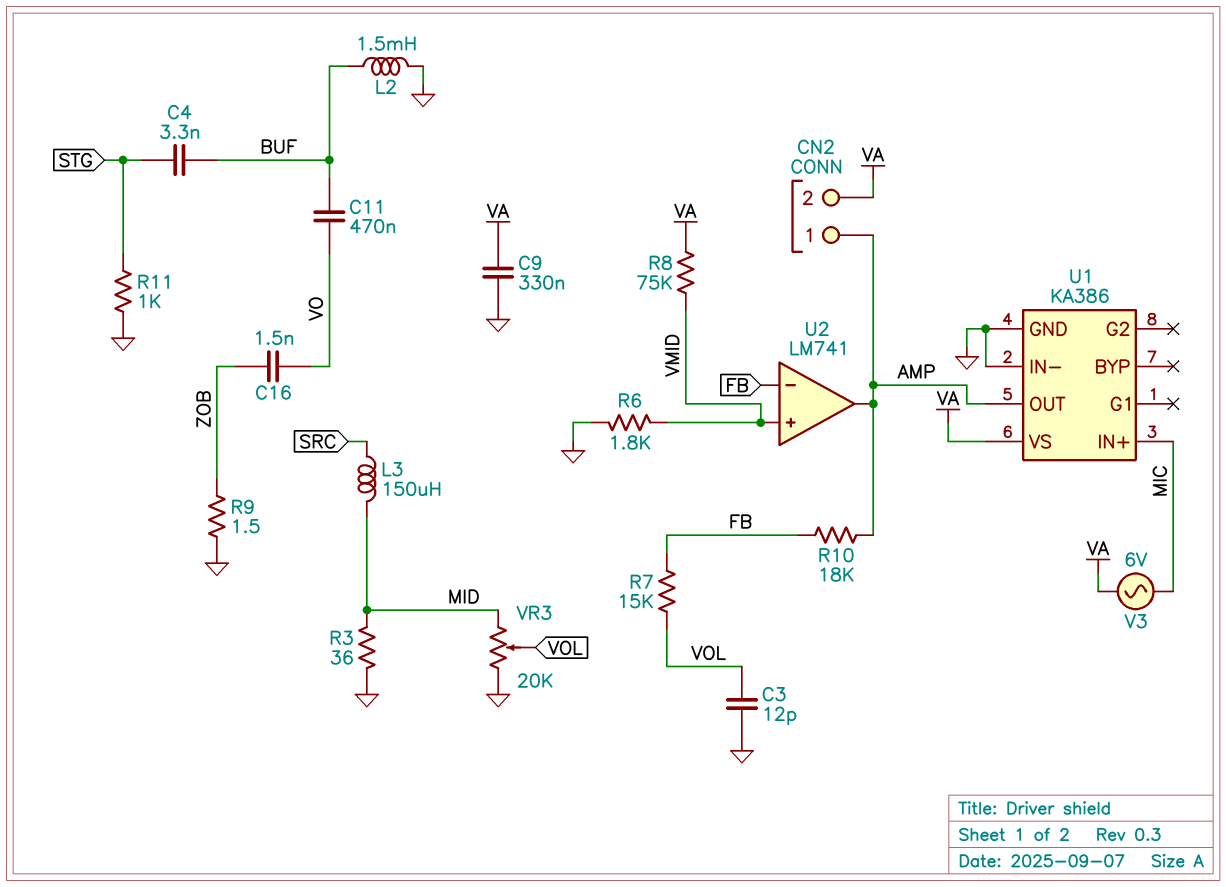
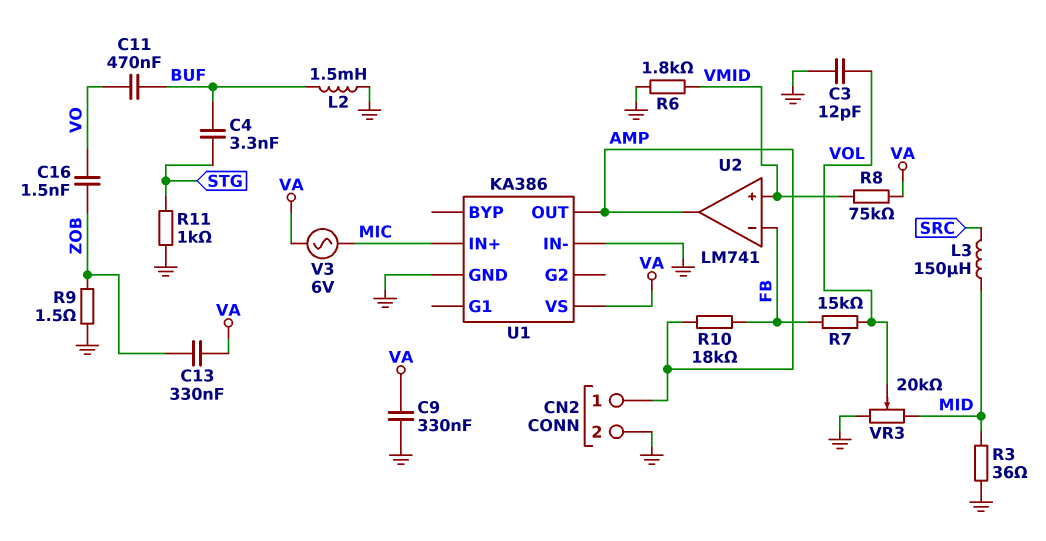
C13: none -> 330nF (VA, ZOB)
CN2 pin 2: VA -> GND

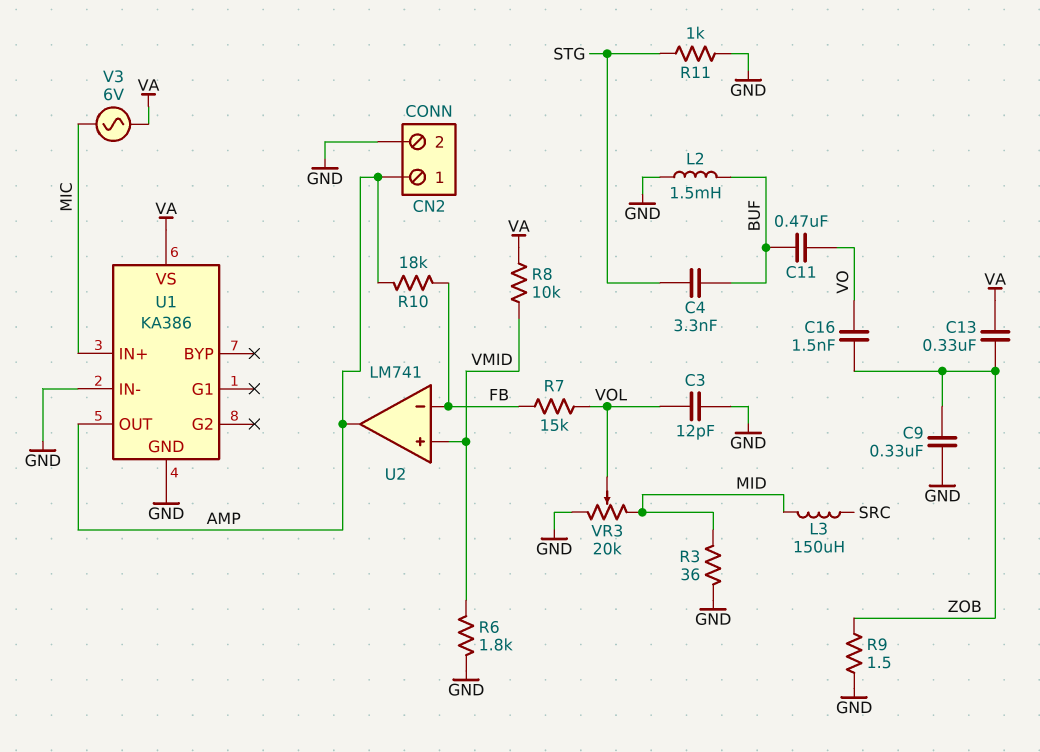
C9: 330nF (GND, VA) -> 330nF (GND, ZOB)
R8: 75k (VA, VMID) -> 10k (VA, VMID)

